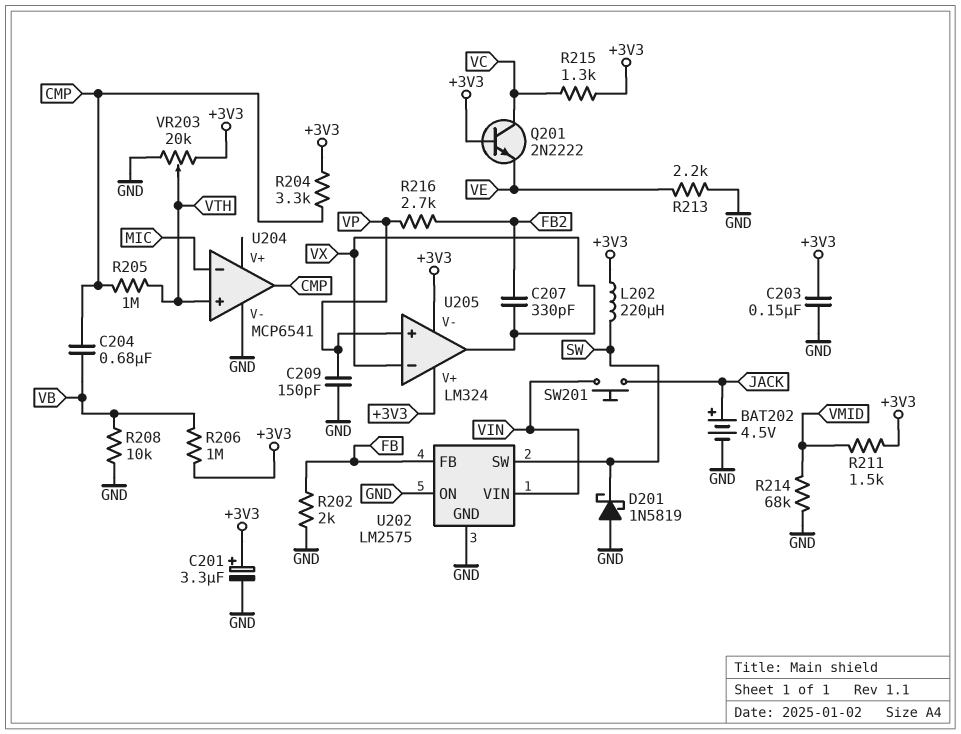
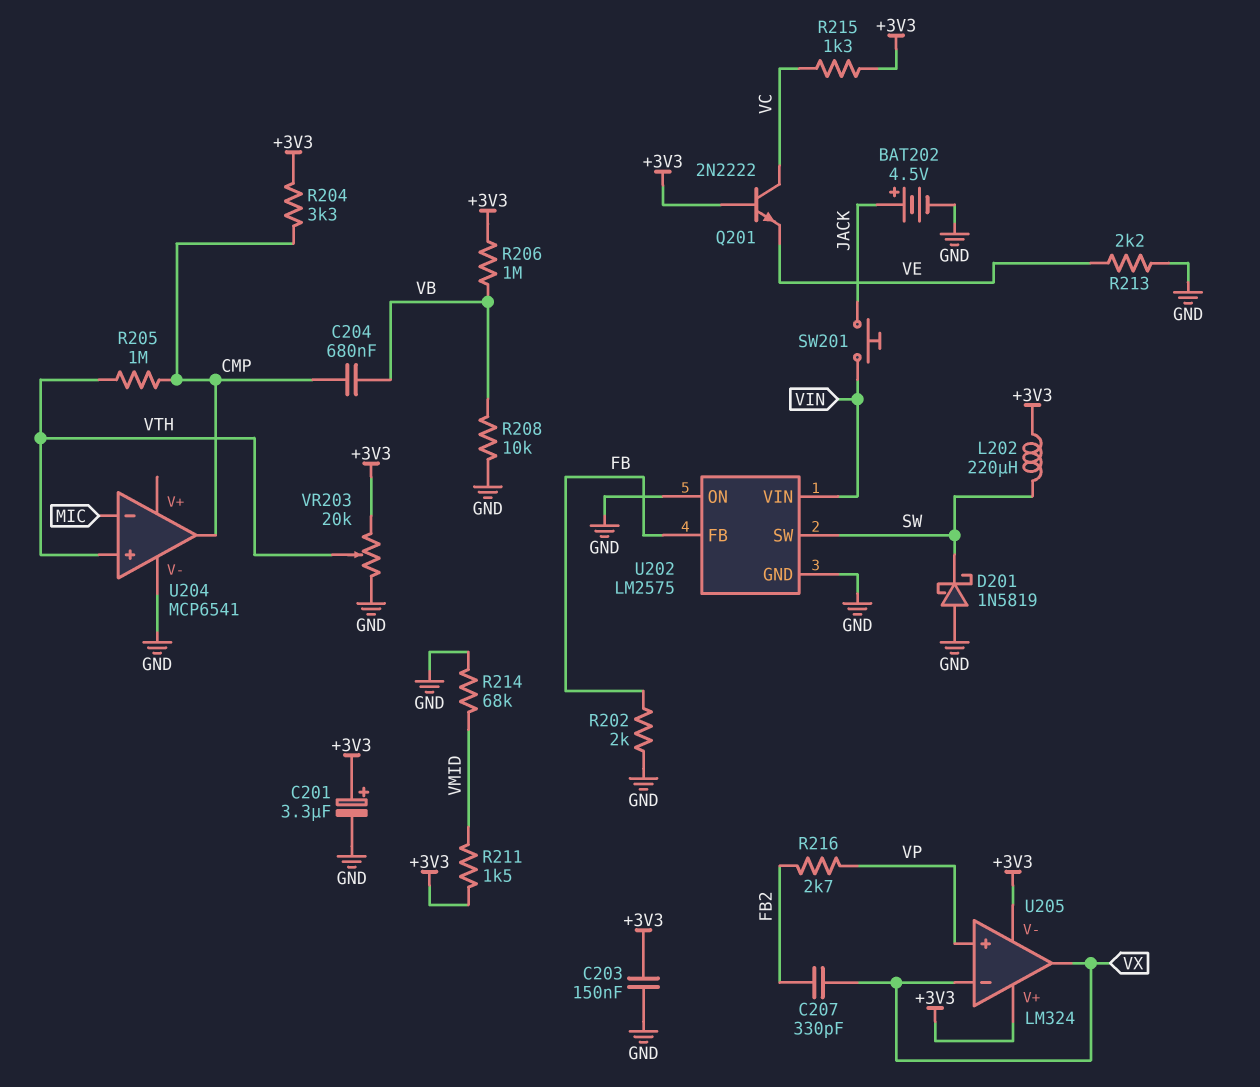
C209: 150pF (GND, VP) -> none

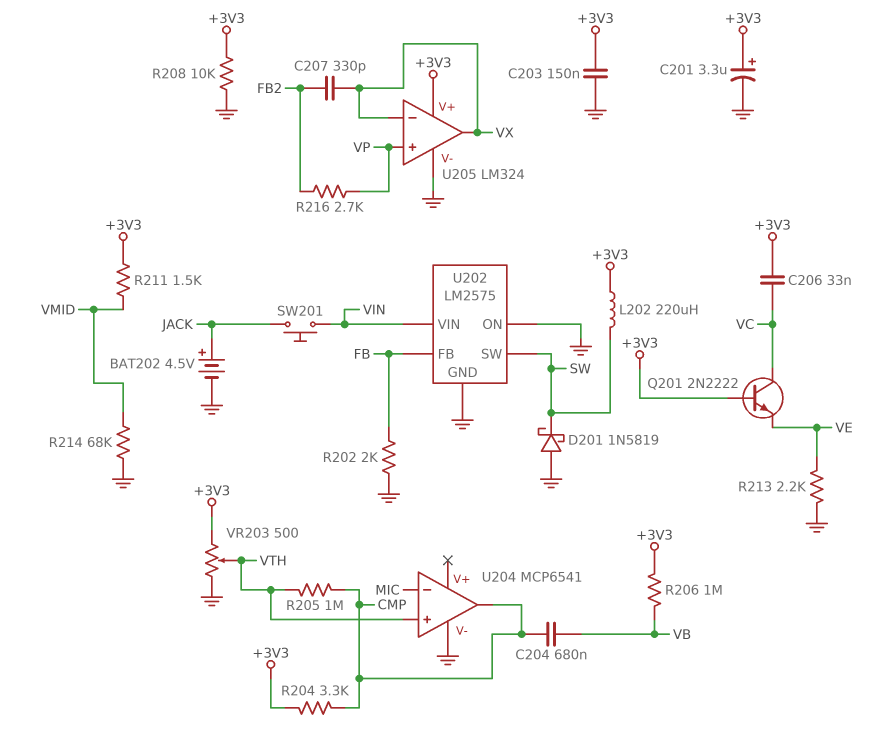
C206: none -> 33nF (+3V3, VC)
R208: 10k (GND, VB) -> 10k (+3V3, GND)
R215: 1.3k (+3V3, VC) -> none
U205 pin V-: +3V3 -> GND
VR203: 20k (+3V3, GND, wiper VTH) -> 500 (+3V3, GND, wiper VTH)

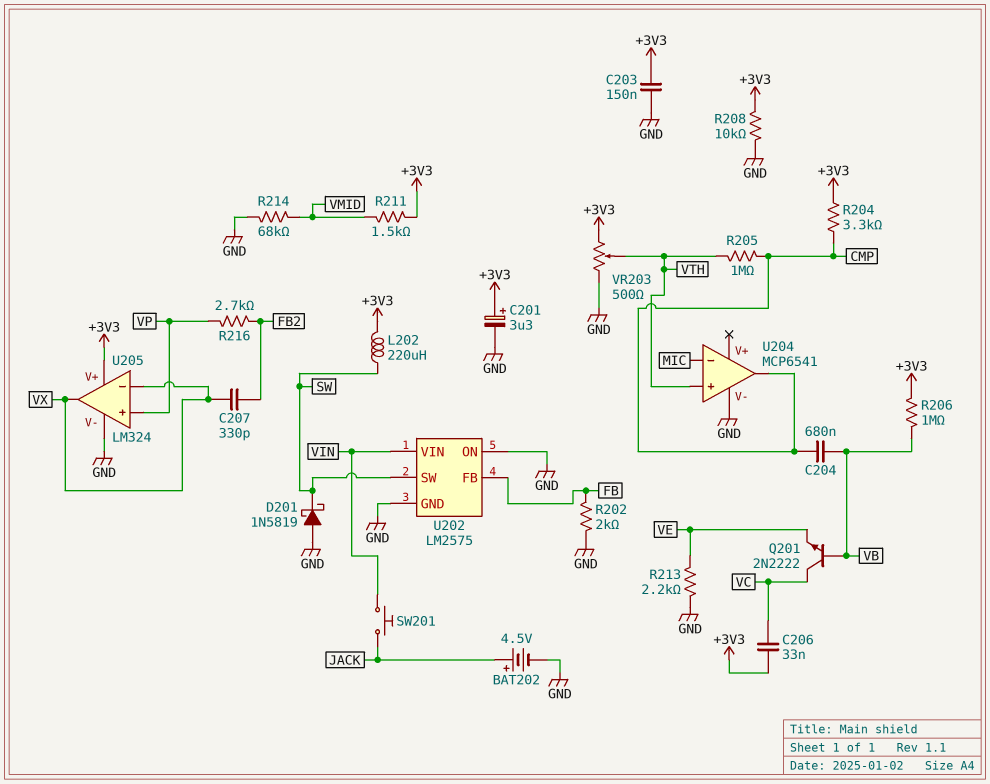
Q201: NPN 2N2222 (B +3V3, C VC, E VE) -> NPN 2N2222 (B VB, C VC, E VE)

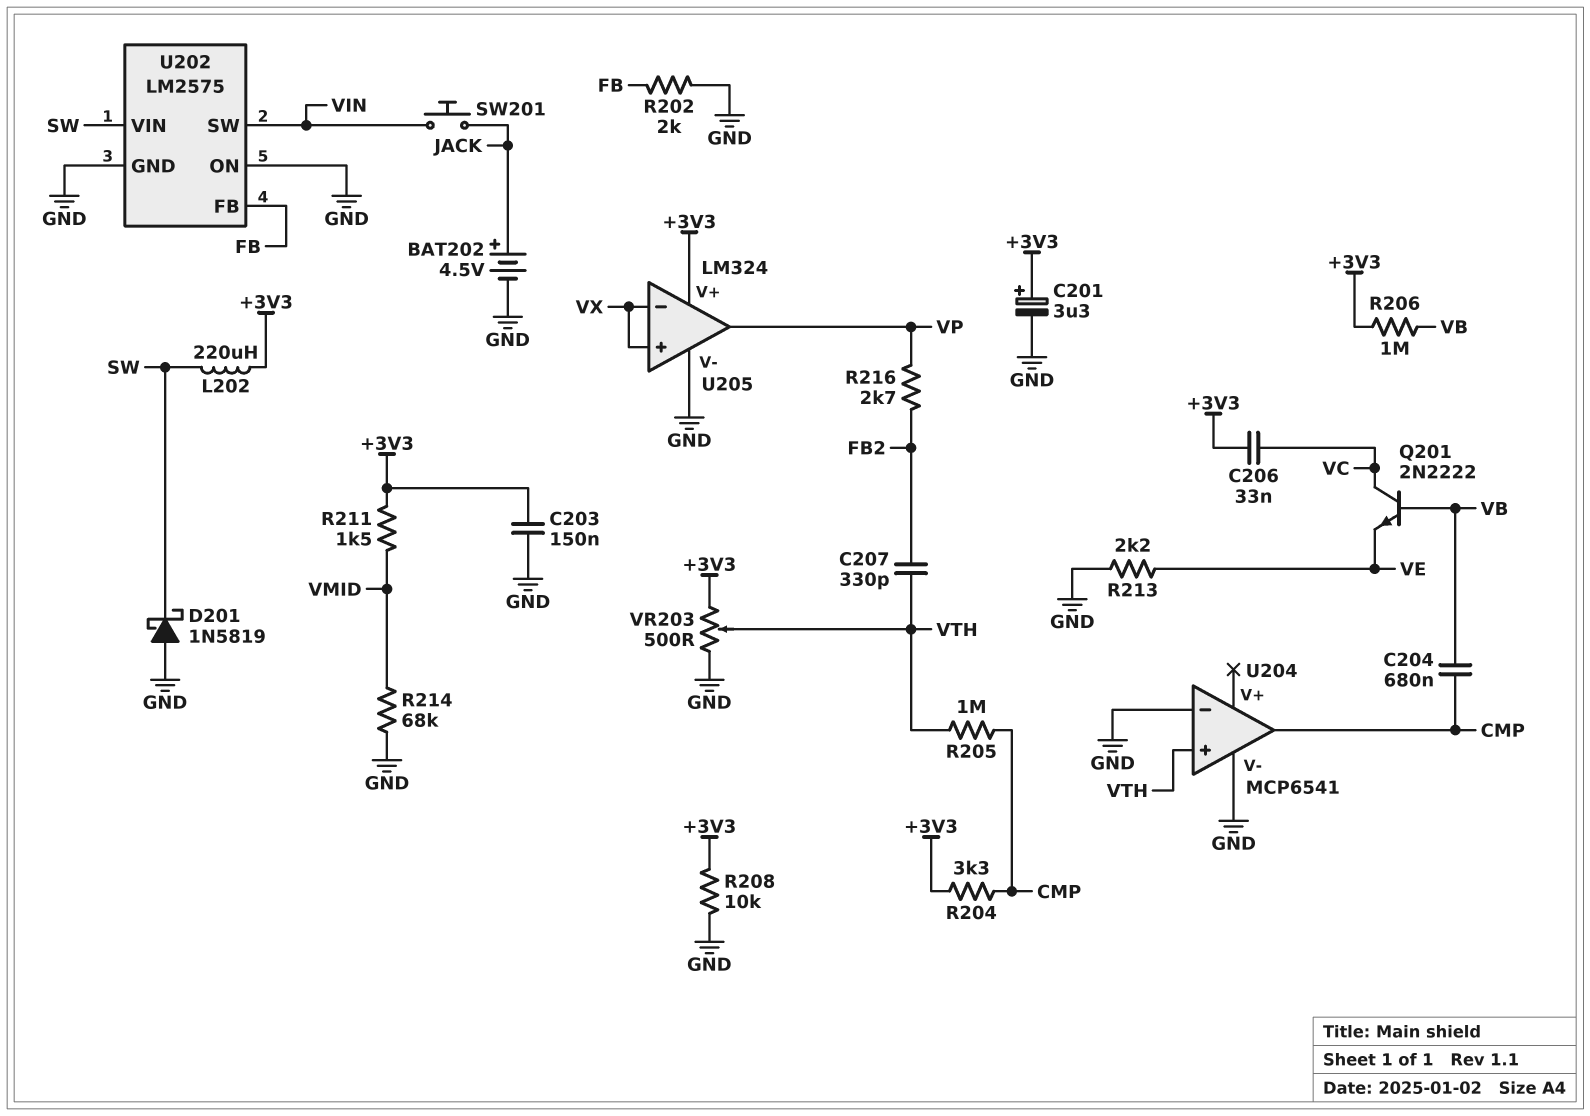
C207: 330pF (FB2, VX) -> 330pF (FB2, VTH)
U202 pin SW: SW -> VIN
U202 pin VIN: VIN -> SW
U204 pin in-: MIC -> GND
U205 pin in+: VP -> VX
U205 pin out: VX -> VP

